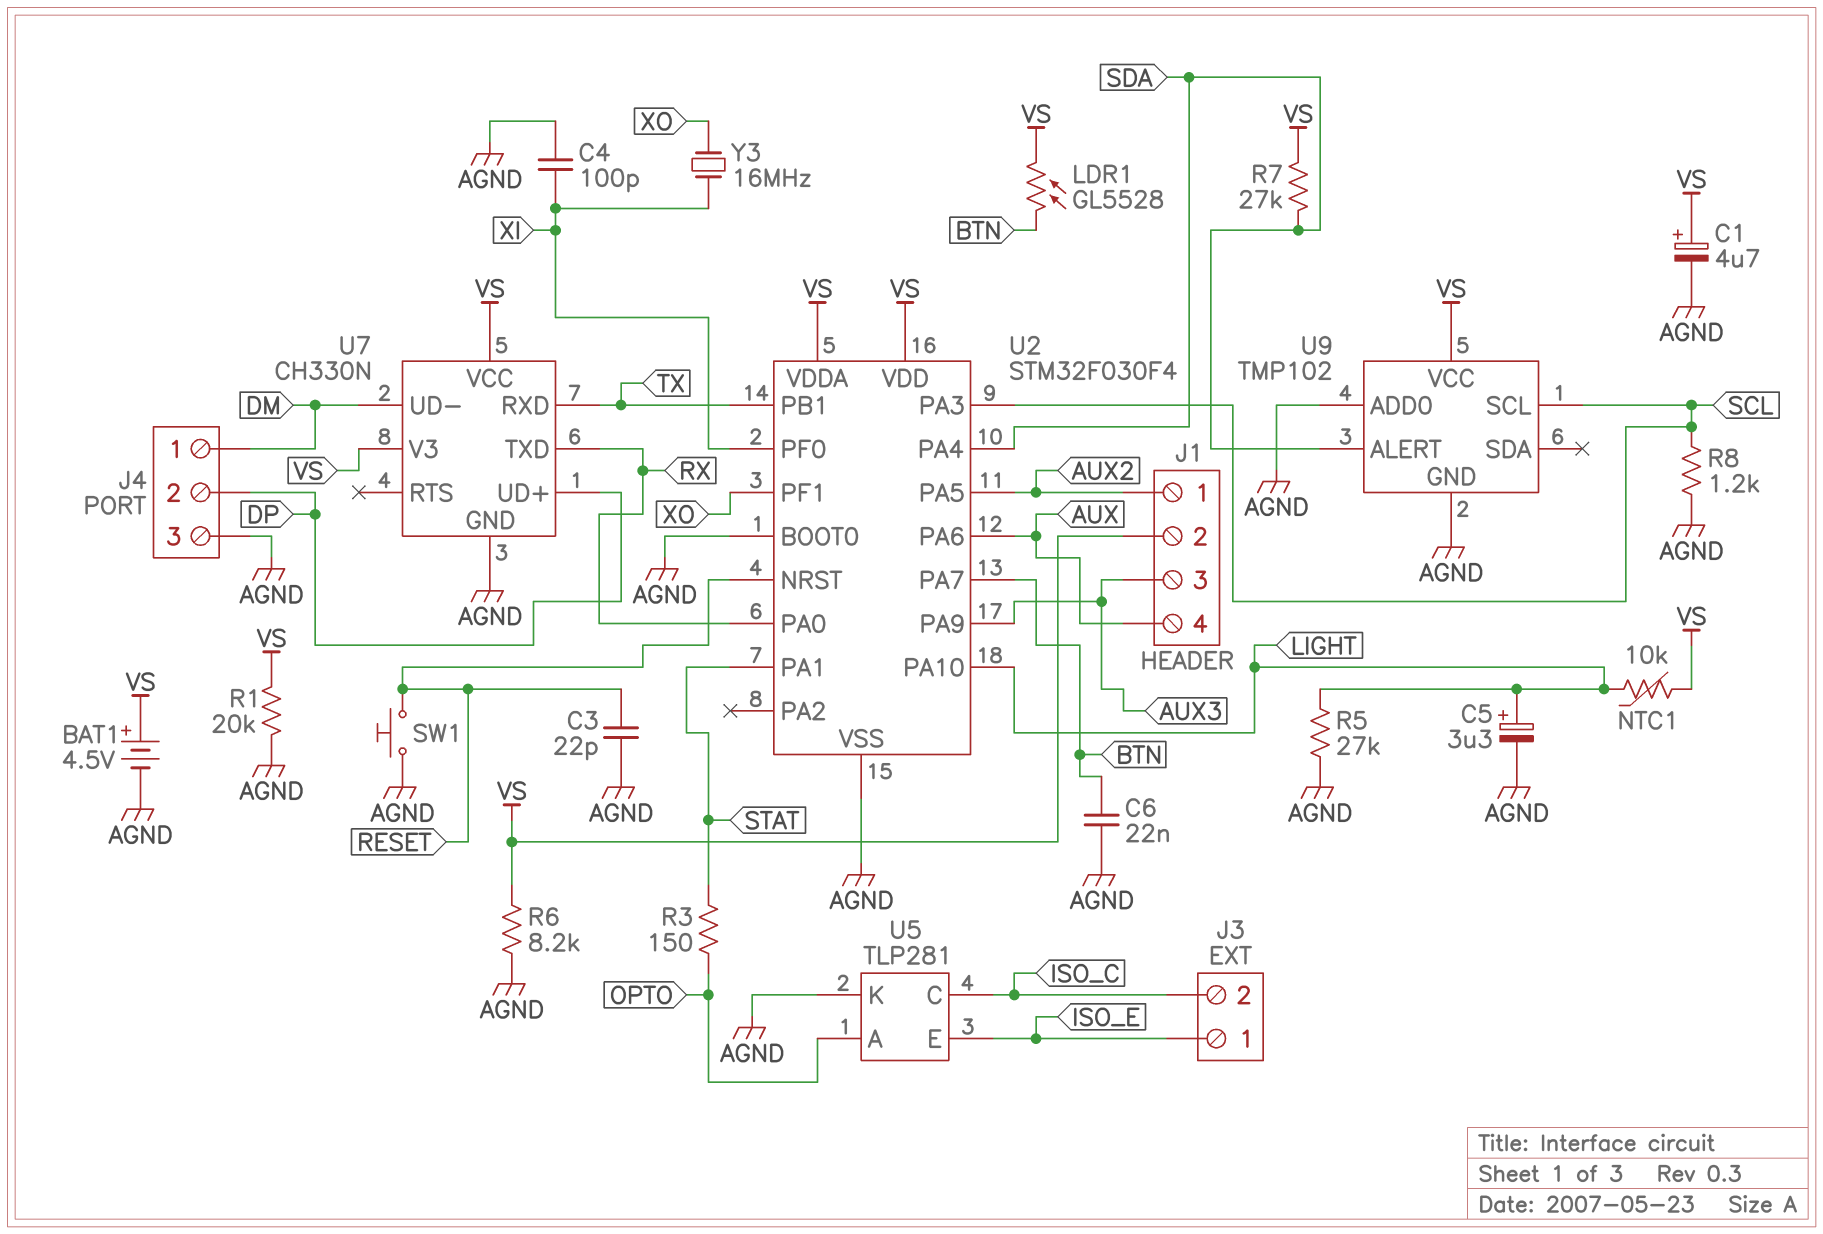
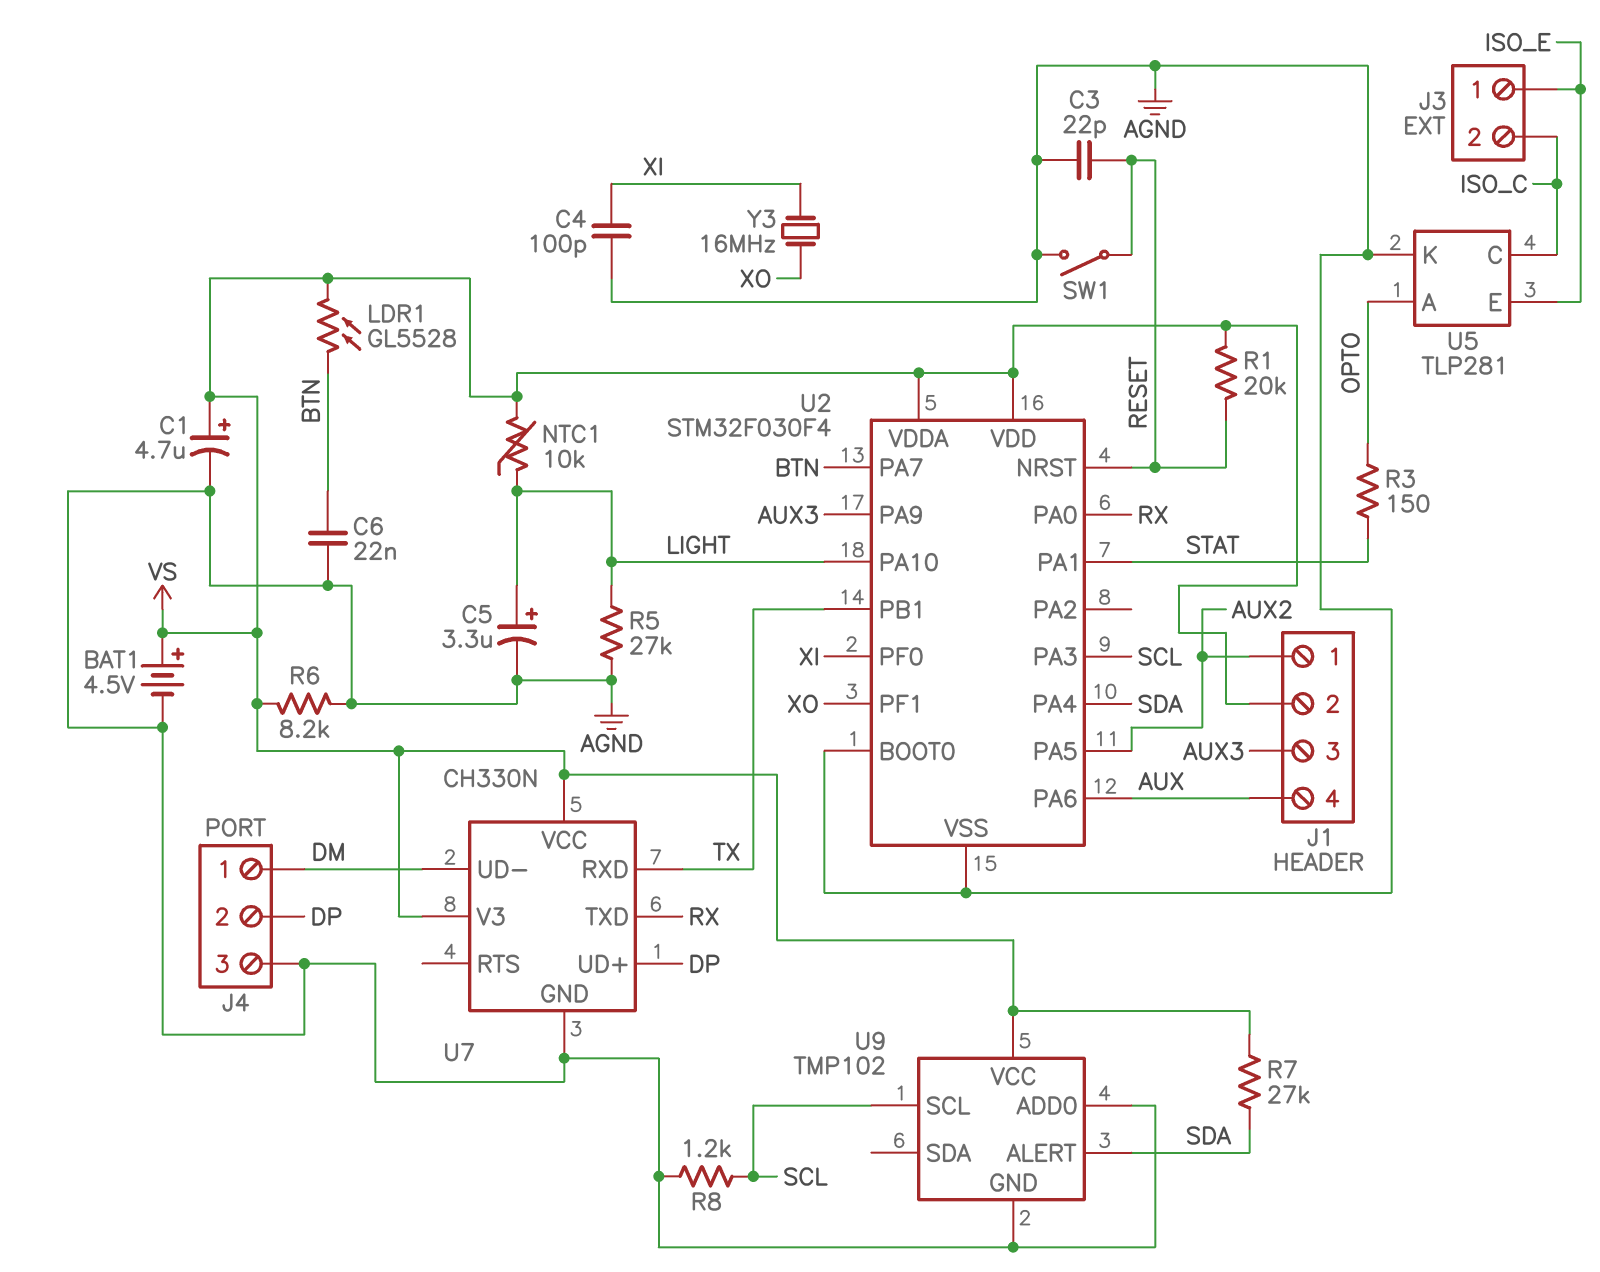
R1: 20k (AGND, VS) -> 20k (RESET, VS)
SW1: button (AGND, RESET) -> switch (AGND, RESET)

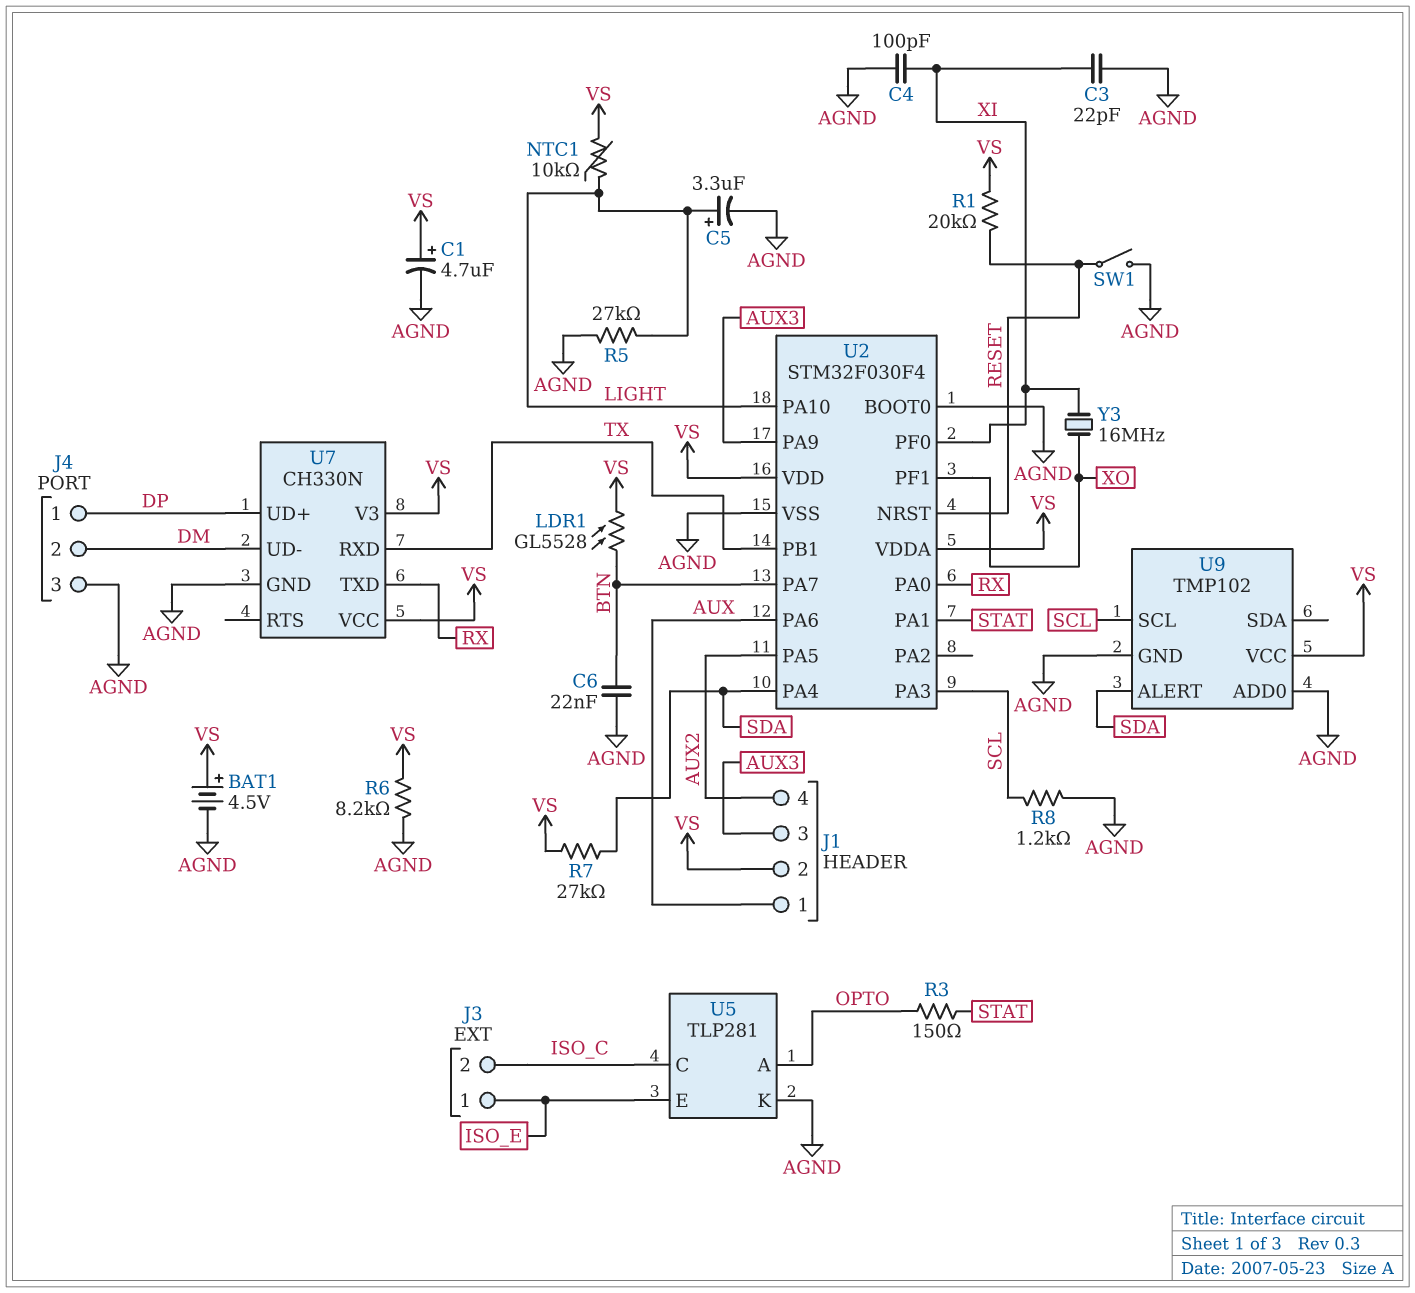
C3: 22pF (AGND, RESET) -> 22pF (AGND, XI)
J1 pin 1: AUX2 -> AUX
J1 pin 4: AUX -> AUX2
J4 pin 1: DM -> DP
J4 pin 2: DP -> DM

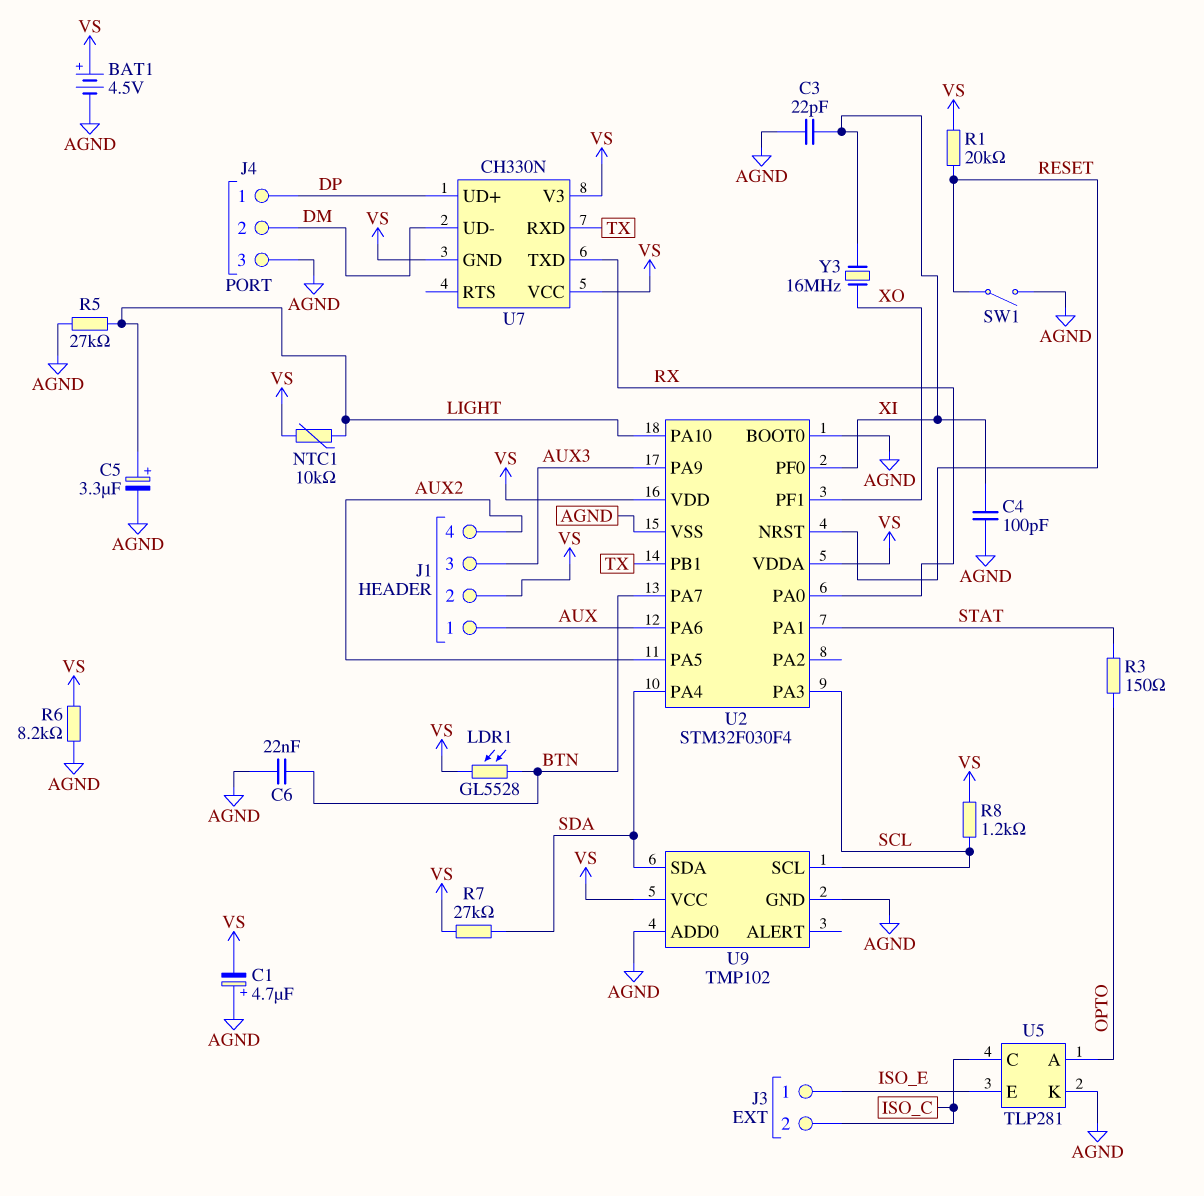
C1: 4.7uF (plus VS, minus AGND) -> 4.7uF (plus AGND, minus VS)
R8: 1.2k (AGND, SCL) -> 1.2k (SCL, VS)
U7 pin GND: AGND -> VS
U9 pin ALERT: SDA -> none
U9 pin SDA: none -> SDA

